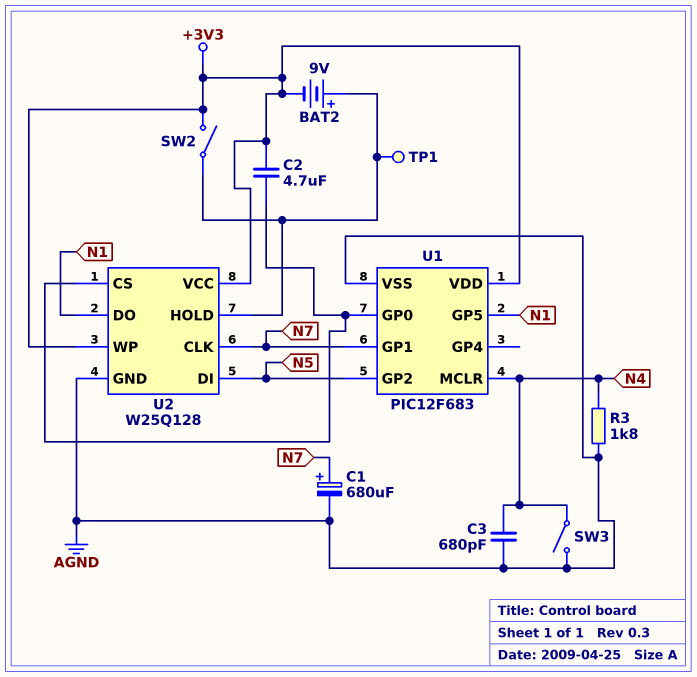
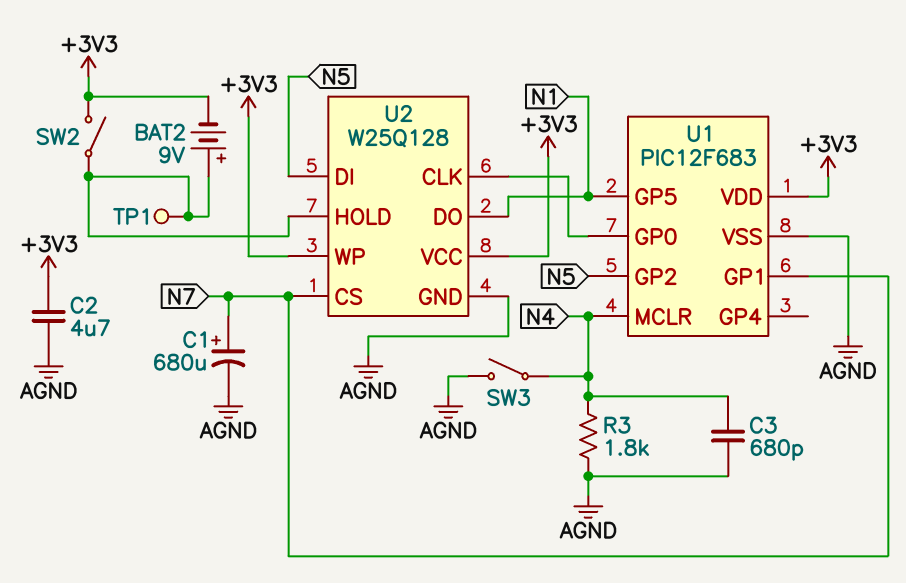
C2: 4.7uF (+3V3, U1/GP0) -> 4.7uF (+3V3, AGND)
U2 pin CLK: N7 -> U1/GP0
U2 pin CS: U1/GP0 -> N7

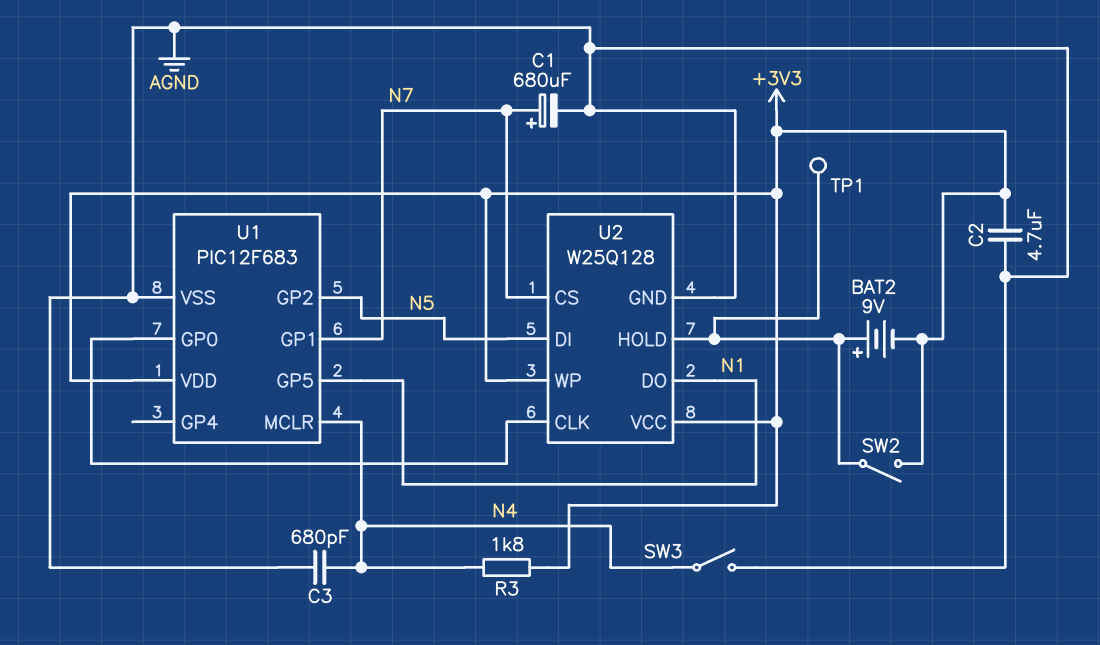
R3: 1.8k (AGND, N4) -> 1.8k (+3V3, N4)

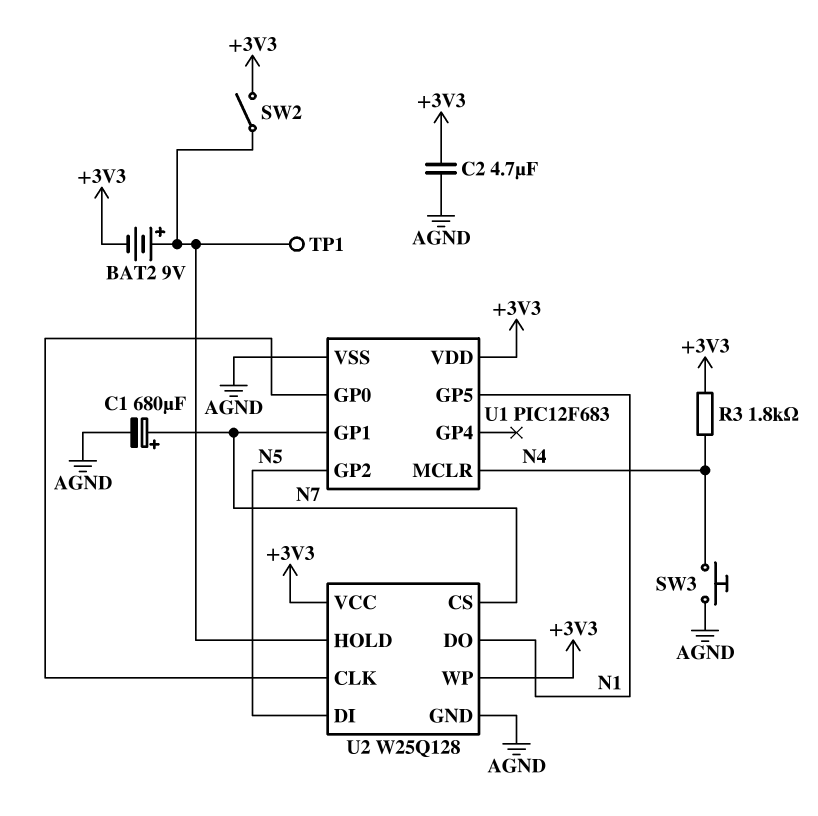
C3: 680pF (AGND, N4) -> none
SW3: switch (AGND, N4) -> button (AGND, N4)

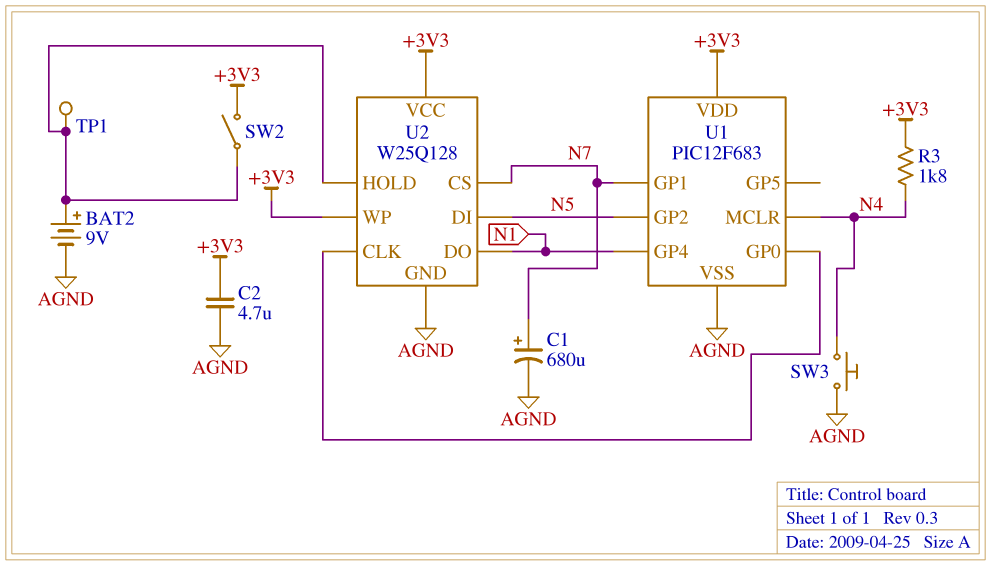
BAT2: 9V (plus U2/HOLD, minus +3V3) -> 9V (plus U2/HOLD, minus AGND)
U1 pin GP4: none -> N1
U1 pin GP5: N1 -> none

